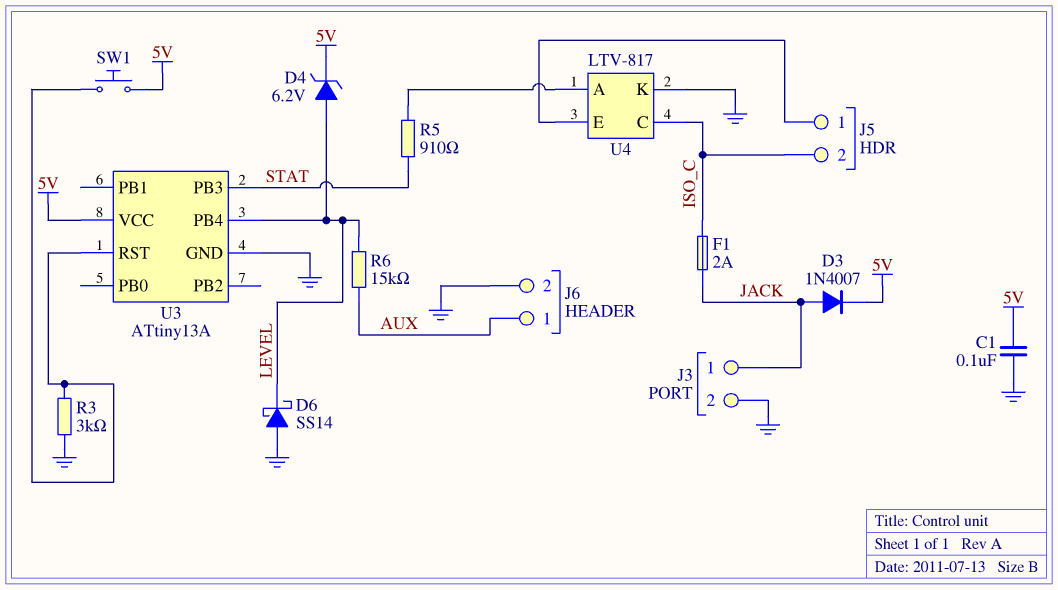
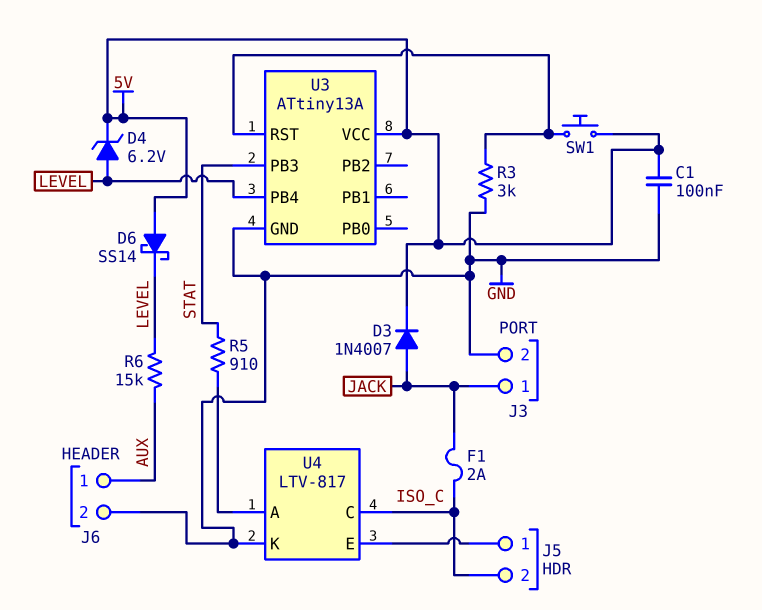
D6: schottky SS14 (A GND, K LEVEL) -> schottky SS14 (A 5V, K LEVEL)

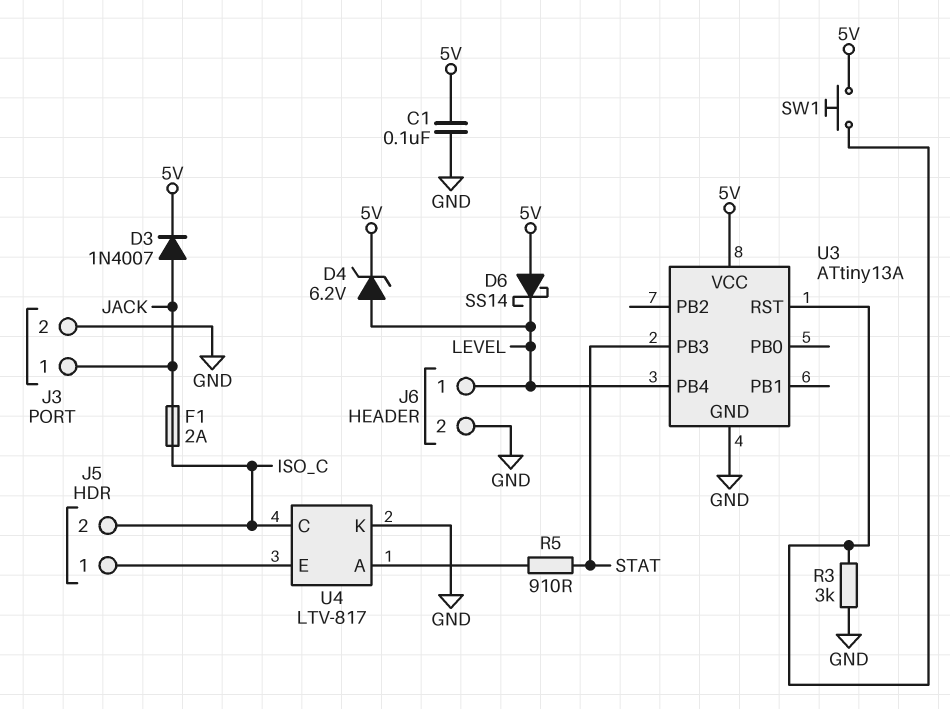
J6 pin 1: AUX -> LEVEL
R6: 15k (AUX, LEVEL) -> none

